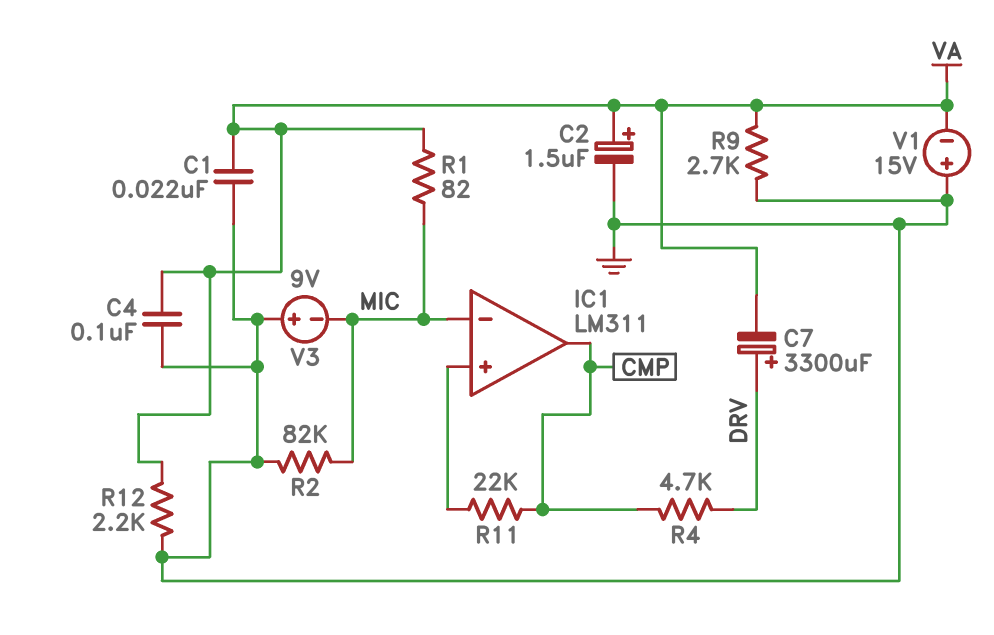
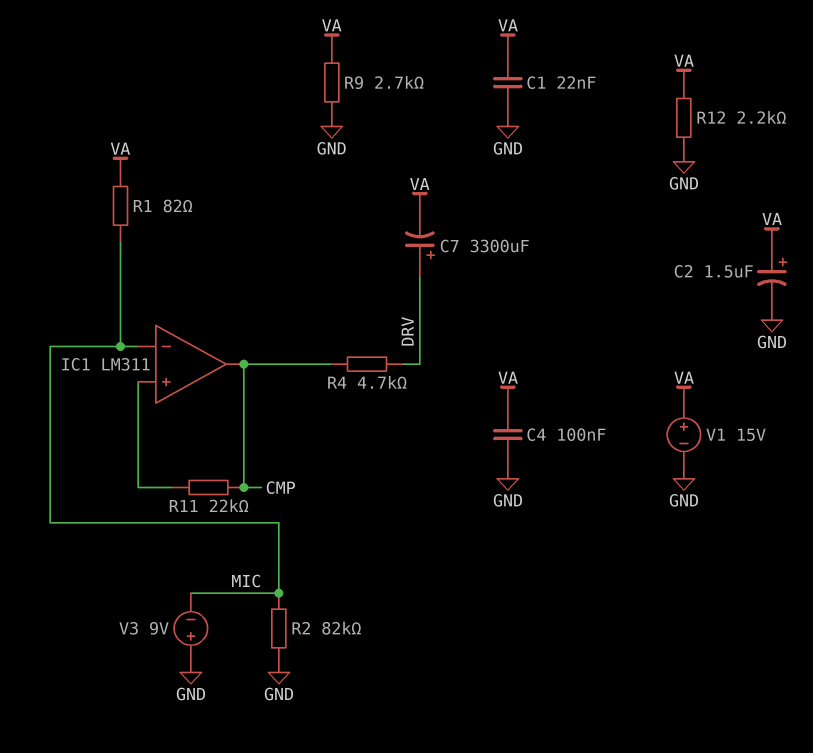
V1: 15V (plus GND, minus VA) -> 15V (plus VA, minus GND)

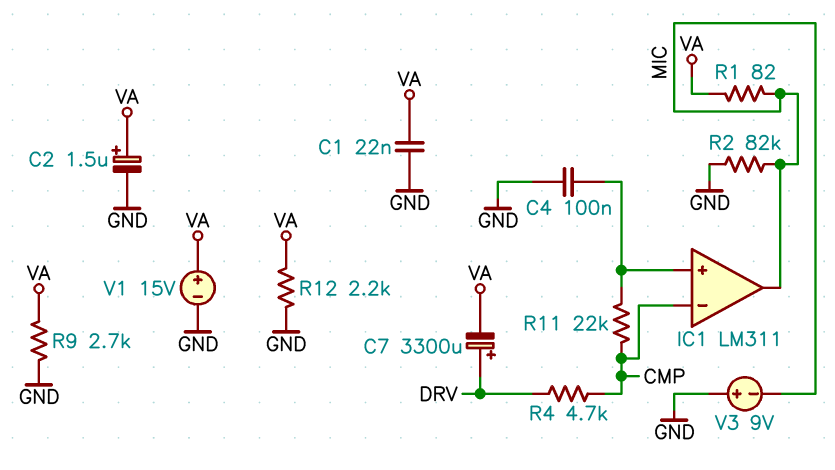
C4: 100nF (GND, VA) -> 100nF (GND, IC1/in+)
IC1 pin in-: MIC -> CMP
IC1 pin out: CMP -> MIC

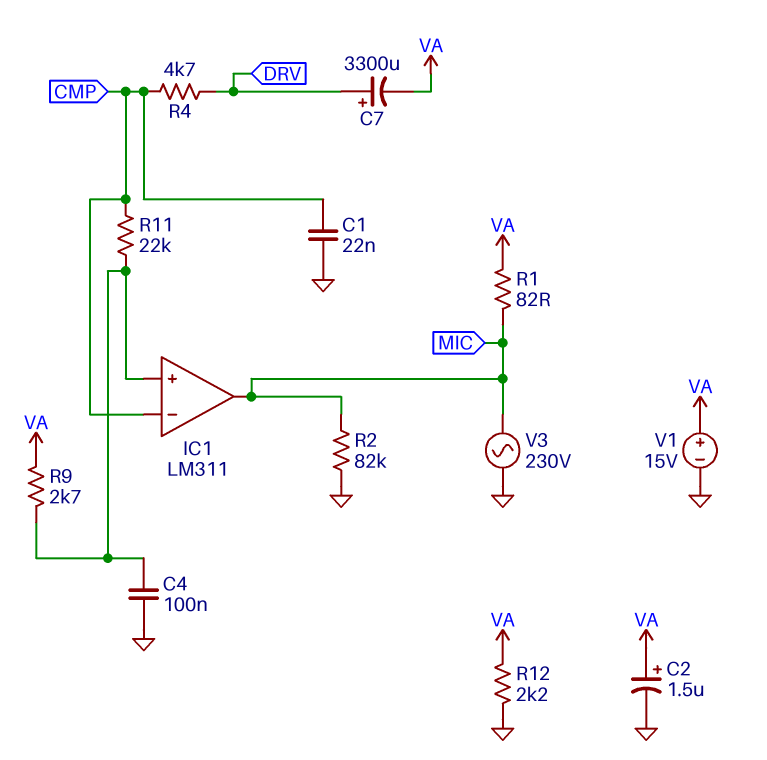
C1: 22nF (GND, VA) -> 22nF (CMP, GND)
R9: 2.7k (GND, VA) -> 2.7k (IC1/in+, VA)
V3: 9V (plus GND, minus MIC) -> AC 230V (GND, MIC)

